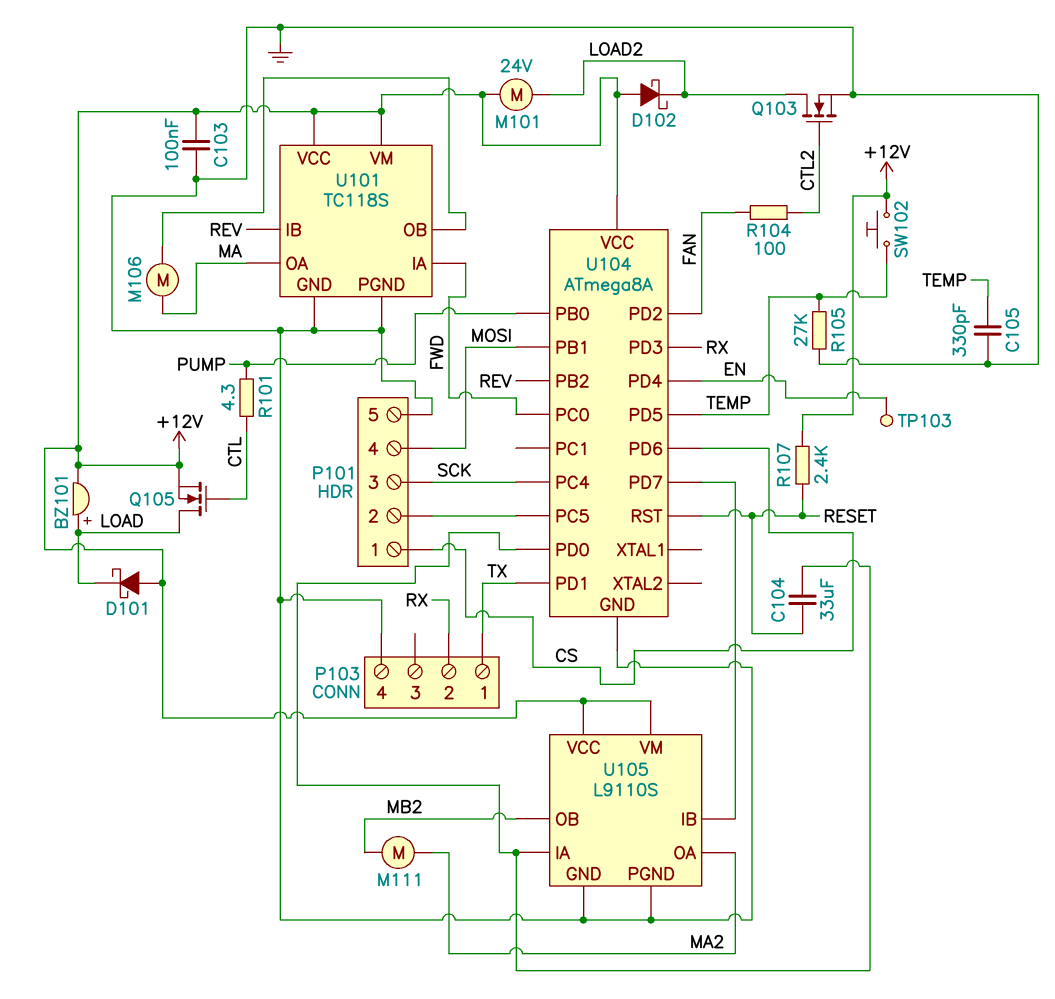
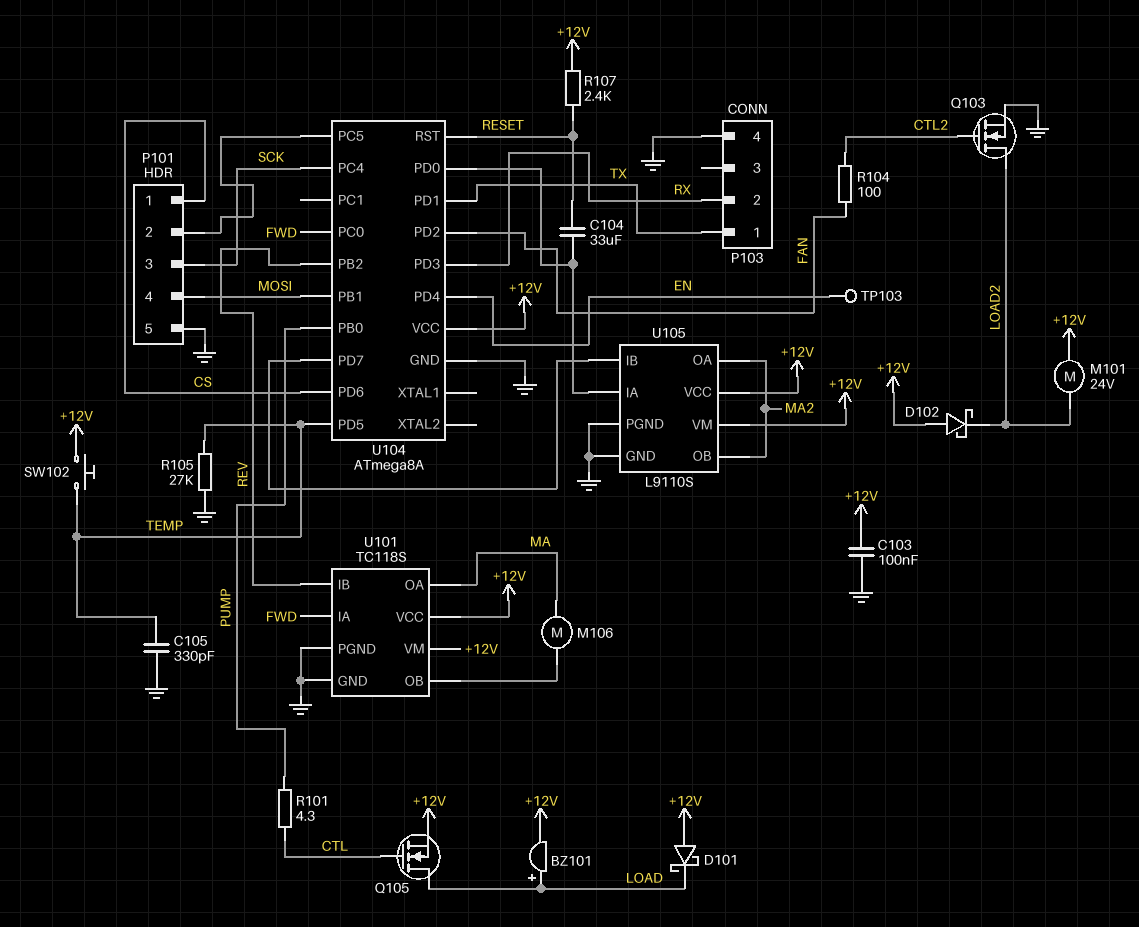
M111: motor (MA2, MB2) -> none
U105 pin OB: MB2 -> MA2

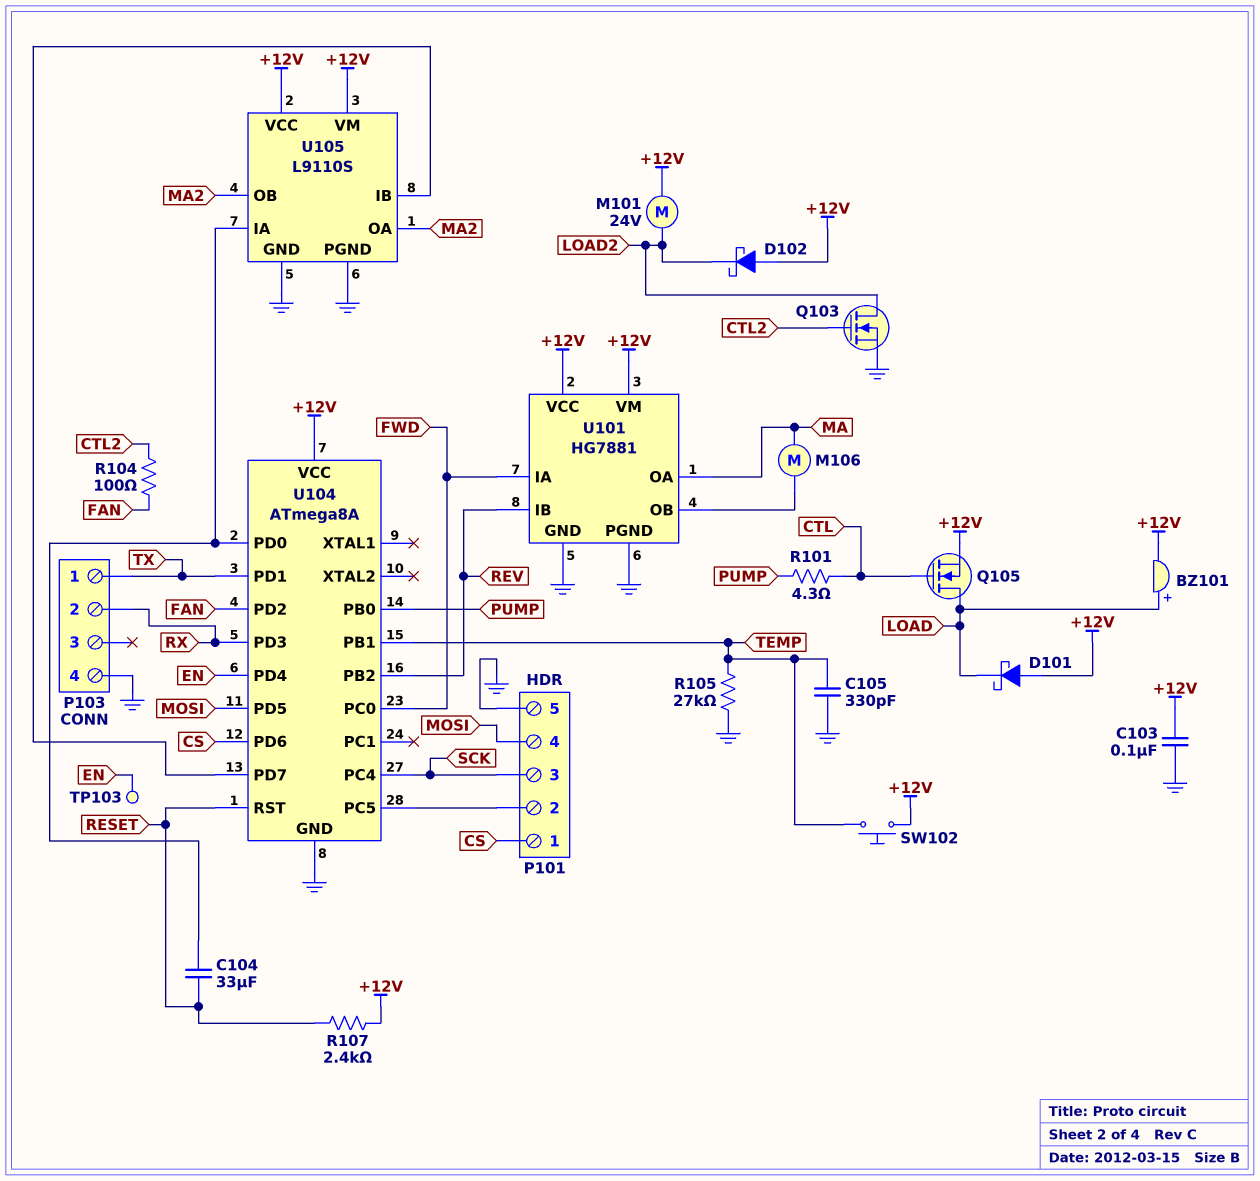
U101: TC118S -> HG7881
U104 pin PB1: MOSI -> TEMP
U104 pin PD5: TEMP -> MOSI

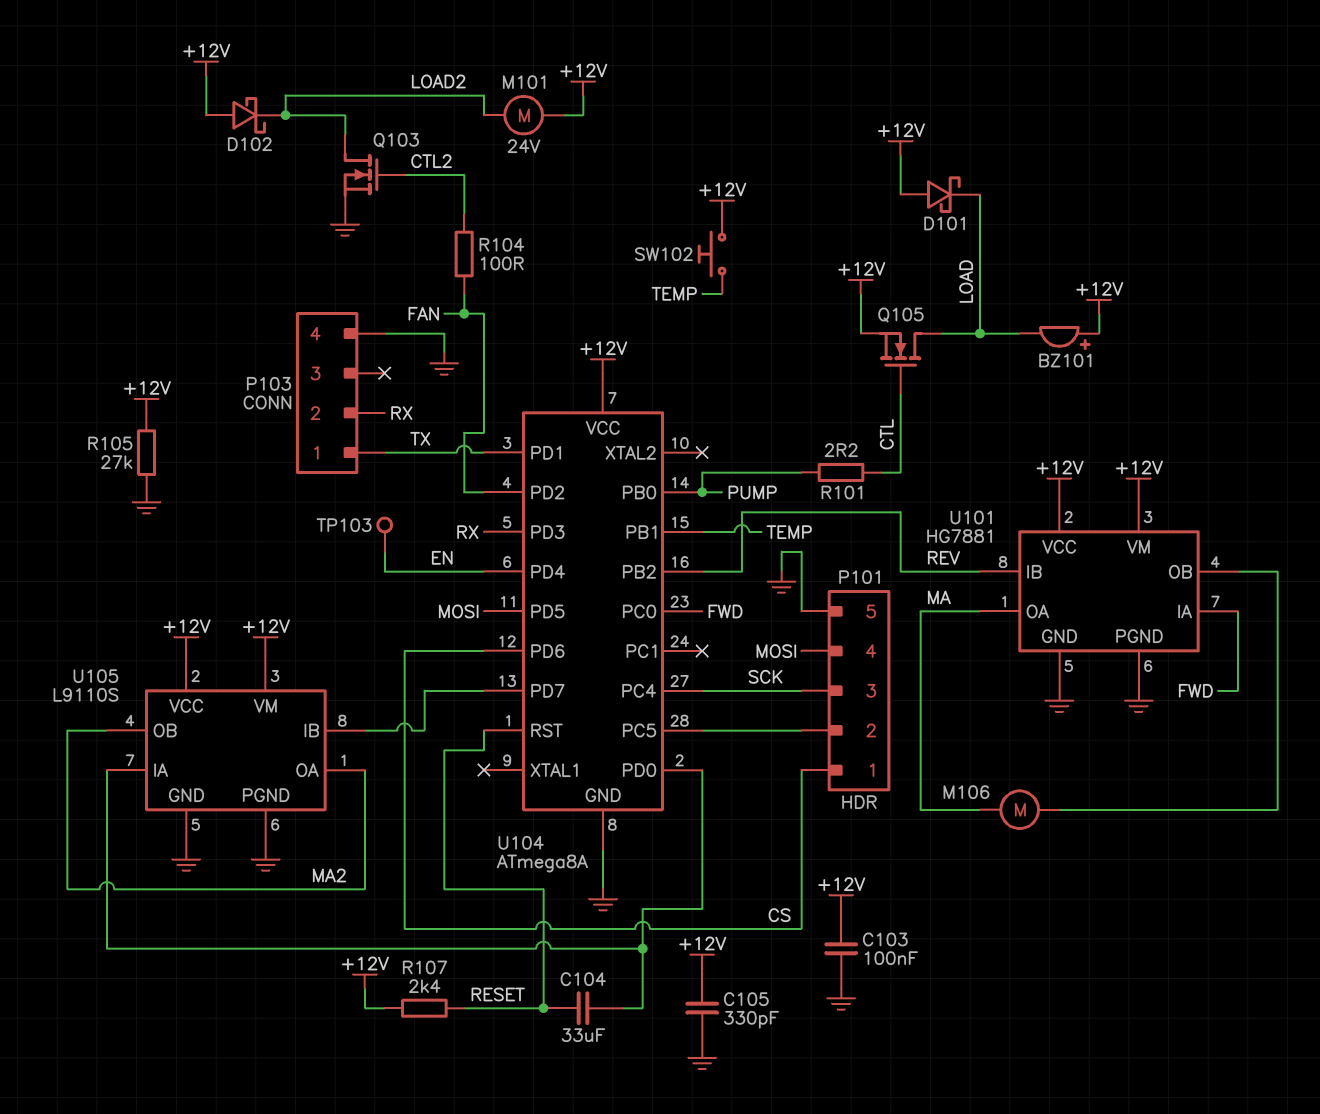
BZ101: buzzer (plus LOAD, minus +12V) -> buzzer (plus +12V, minus LOAD)
C105: 330pF (GND, TEMP) -> 330pF (+12V, GND)
R101: 4.3 (CTL, PUMP) -> 2.2 (CTL, PUMP)
R105: 27k (GND, TEMP) -> 27k (+12V, GND)

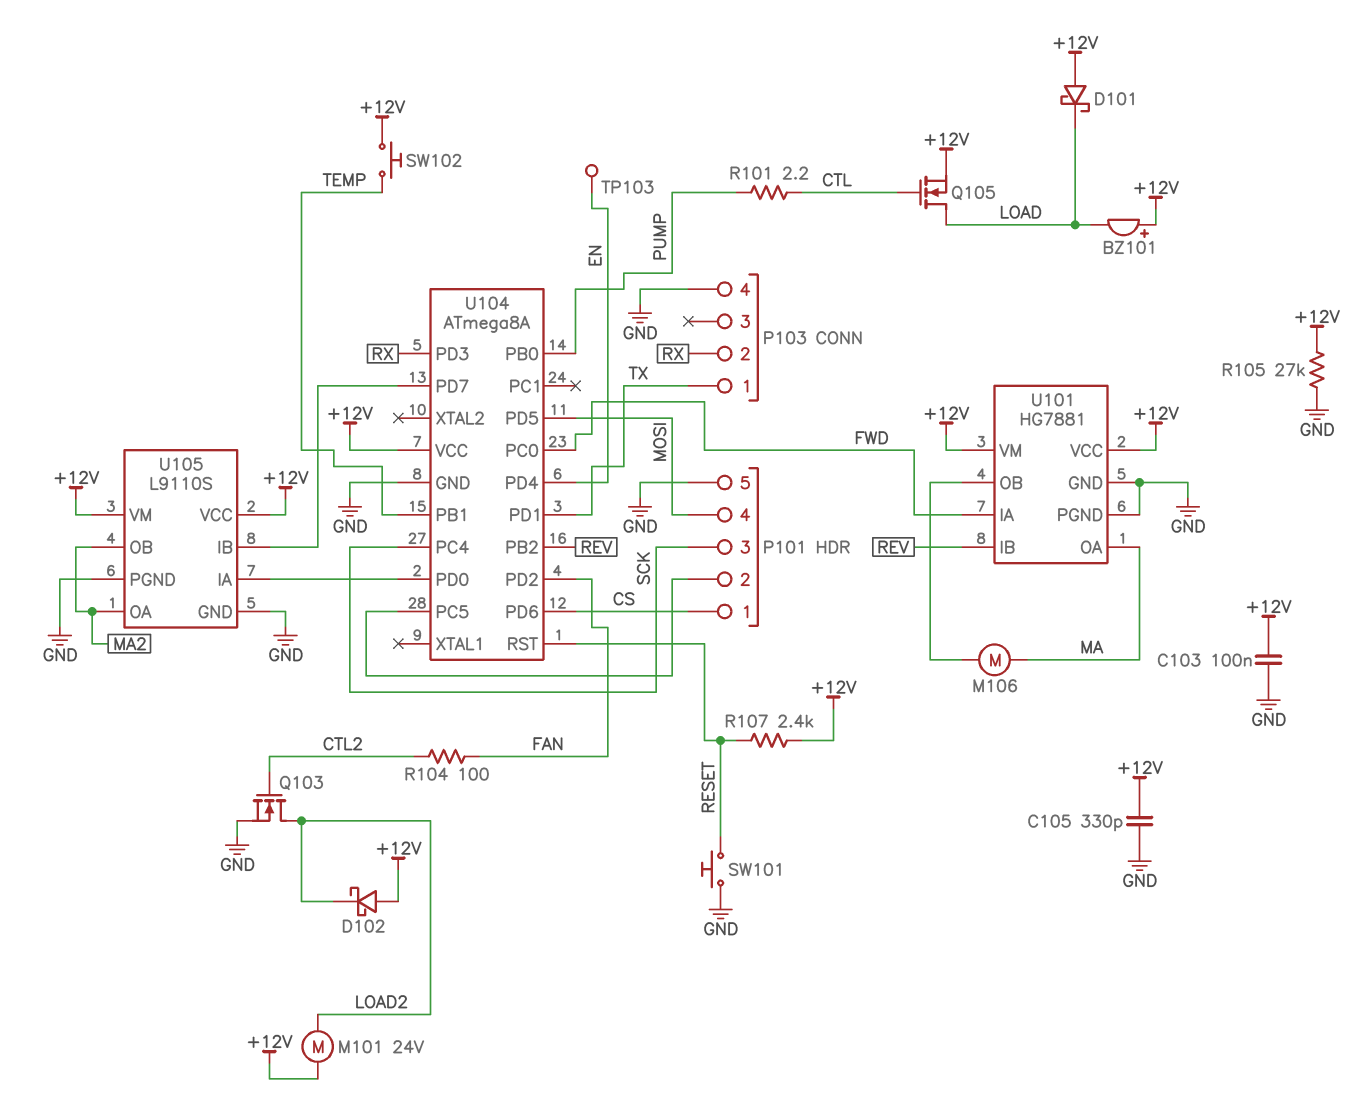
C104: 33uF (RESET, U104/PD0) -> none
SW101: none -> button (GND, RESET)

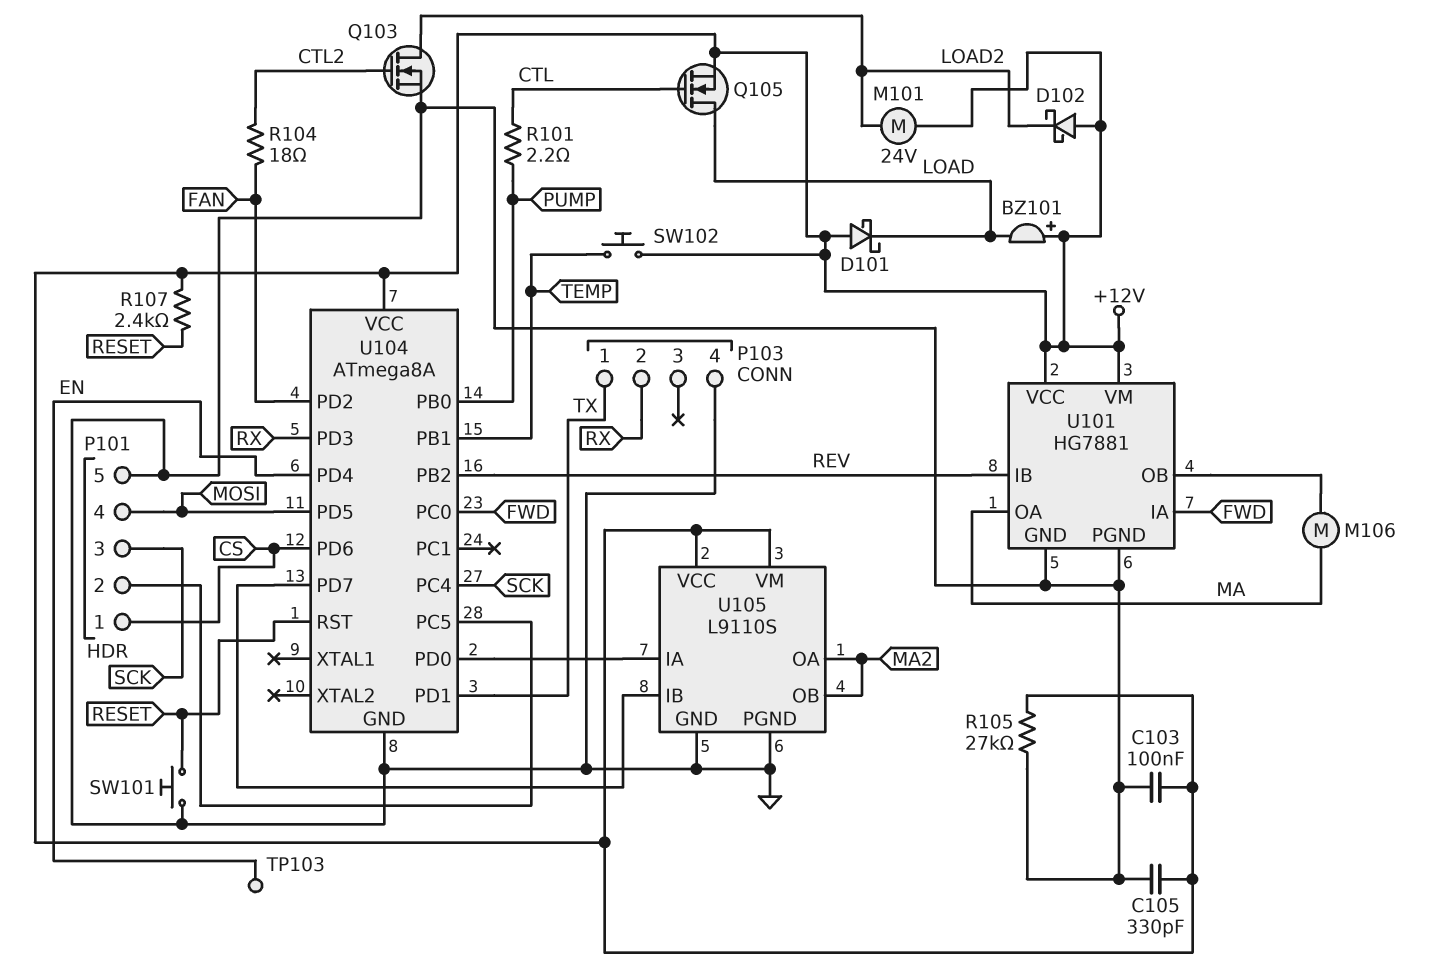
R104: 100 (CTL2, FAN) -> 18 (CTL2, FAN)

